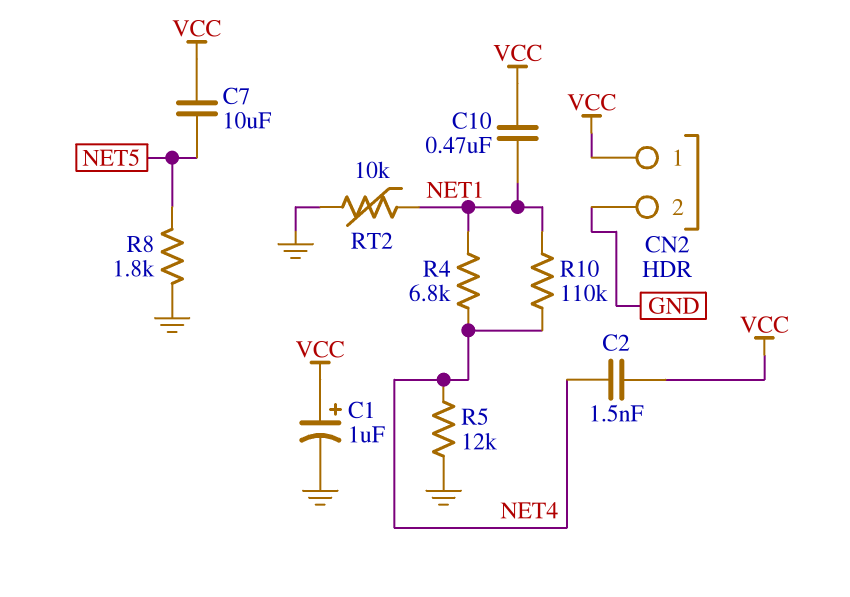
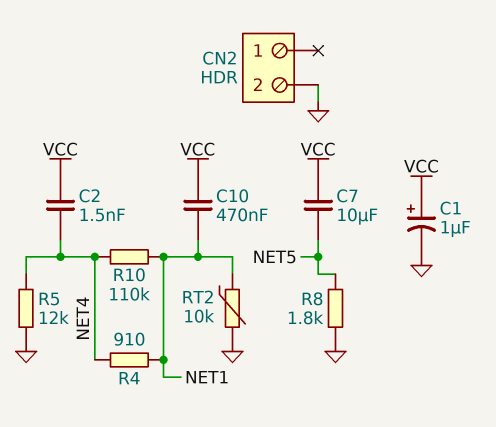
CN2 pin 1: VCC -> none
R4: 6.8k (NET1, NET4) -> 910 (NET1, NET4)

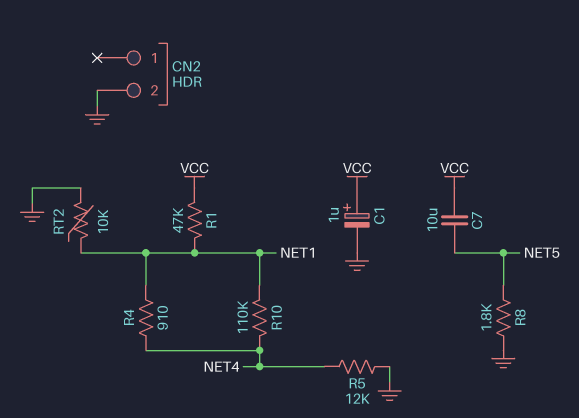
C2: 1.5nF (NET4, VCC) -> none
C10: 470nF (NET1, VCC) -> none
R1: none -> 47k (NET1, VCC)

